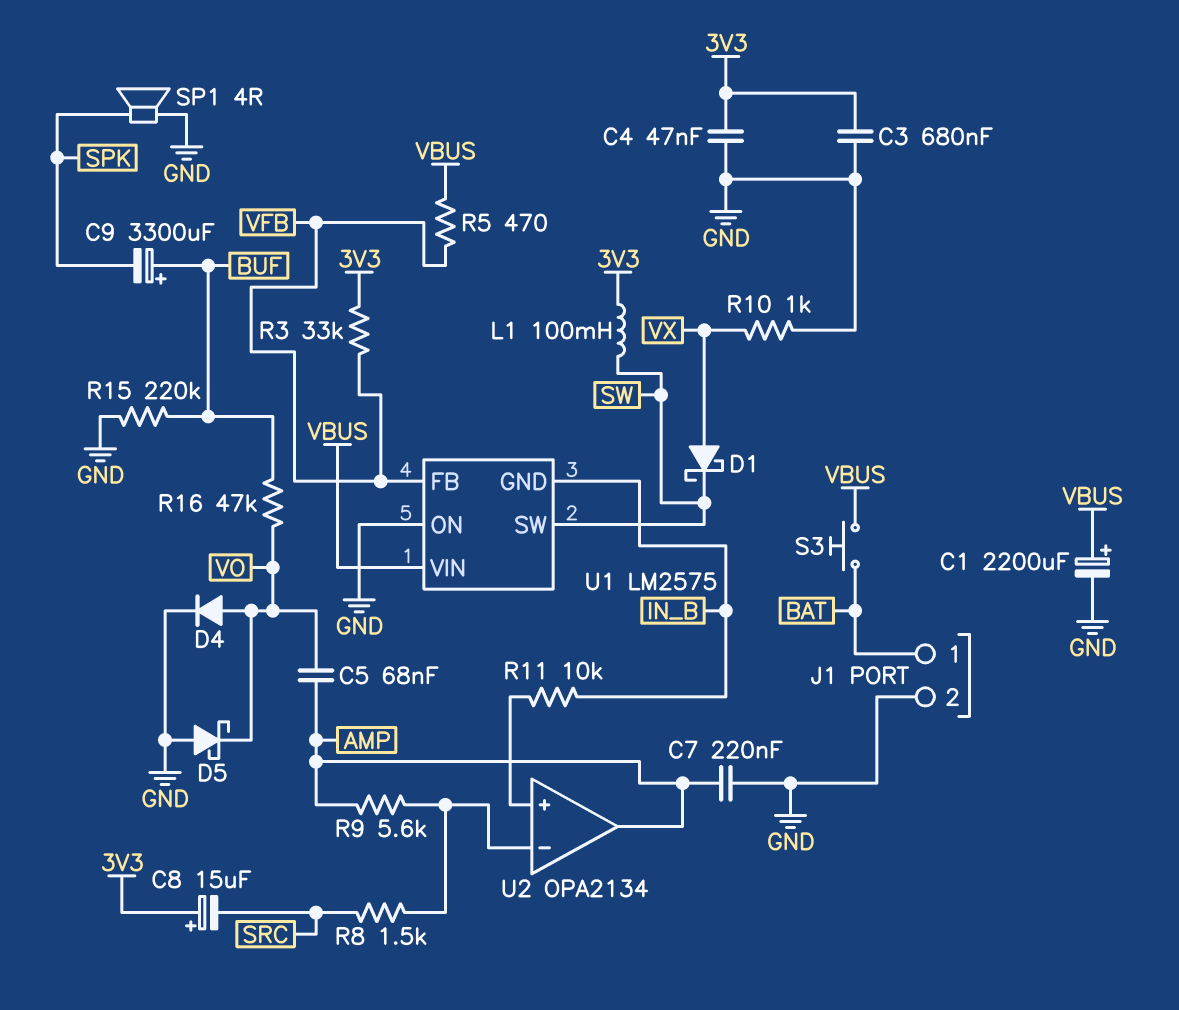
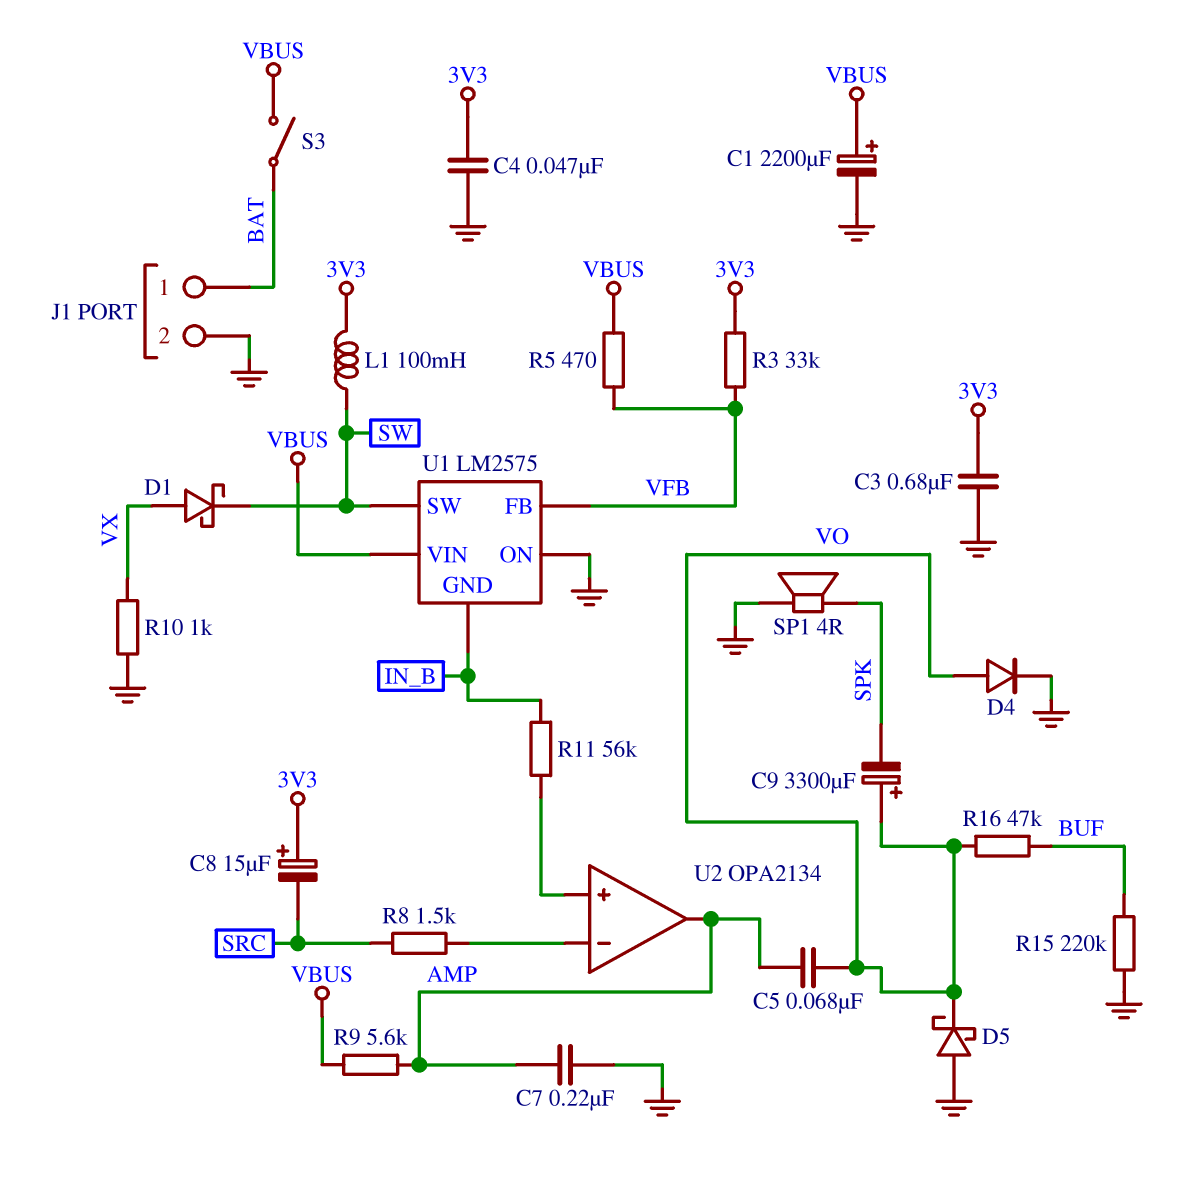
C9: 3300uF (plus BUF, minus SPK) -> 3300uF (plus VO, minus SPK)
R9: 5.6k (AMP, U2/in-) -> 5.6k (AMP, VBUS)
R11: 10k (IN_B, U2/in+) -> 56k (IN_B, U2/in+)
S3: button (BAT, VBUS) -> switch (BAT, VBUS)

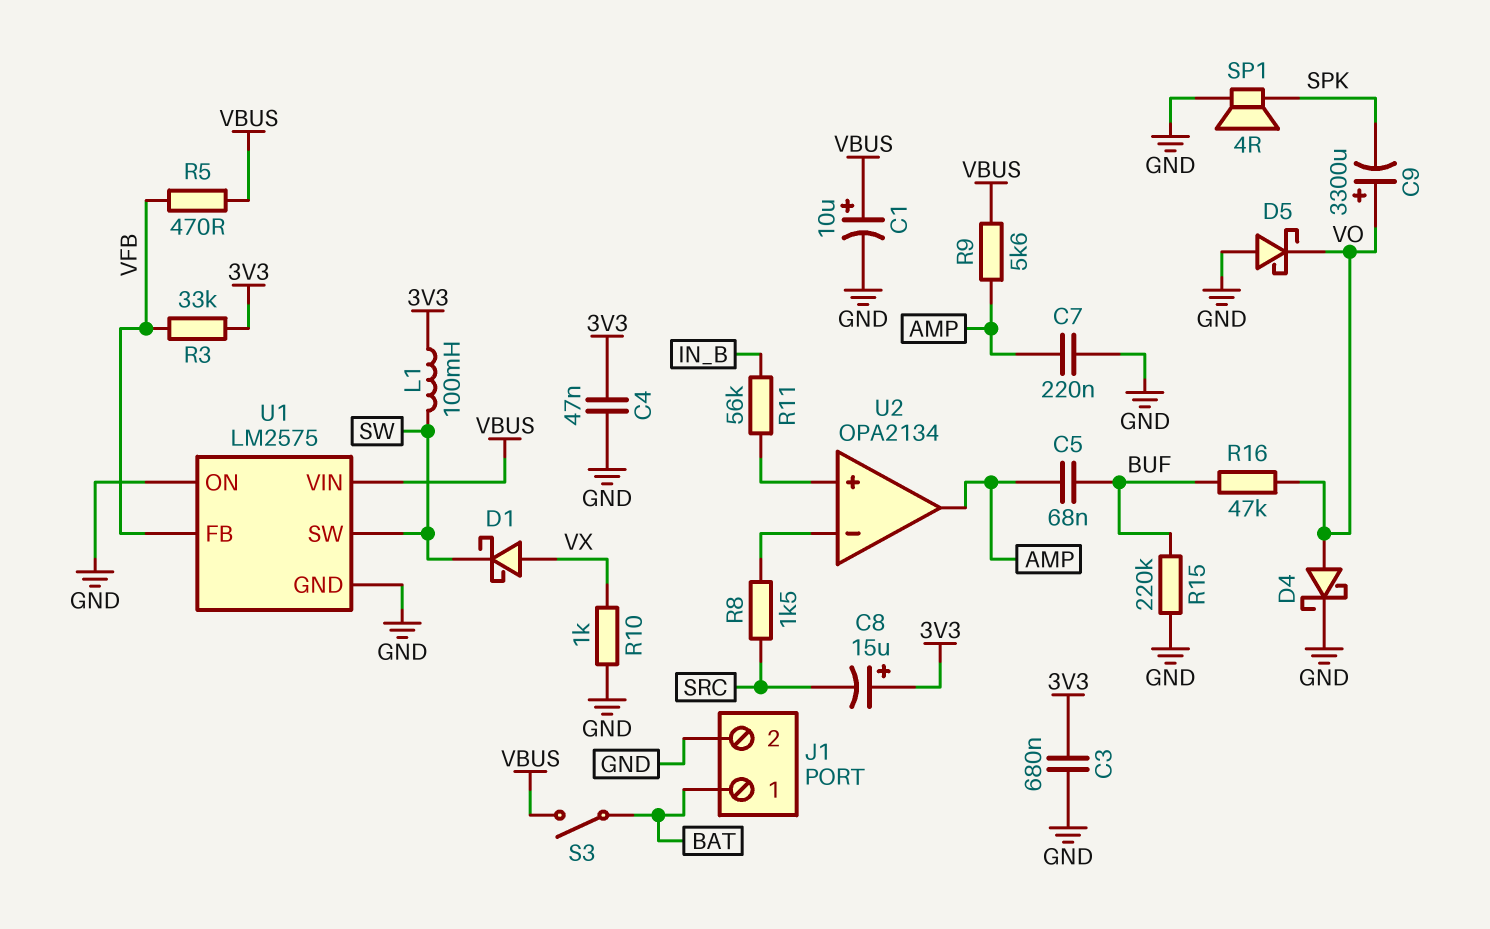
C1: 2200uF (plus VBUS, minus GND) -> 10uF (plus VBUS, minus GND)
C5: 68nF (AMP, VO) -> 68nF (AMP, BUF)
D4: diode (A VO, K GND) -> schottky (A VO, K GND)
U1 pin GND: IN_B -> GND

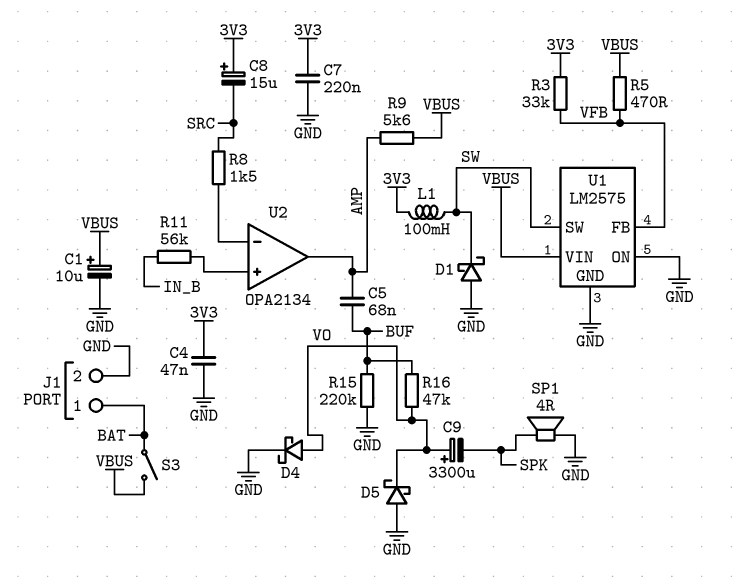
C3: 680nF (3V3, GND) -> none
C7: 220nF (AMP, GND) -> 220nF (3V3, GND)
D1: schottky (A VX, K SW) -> schottky (A GND, K SW)
R10: 1k (GND, VX) -> none

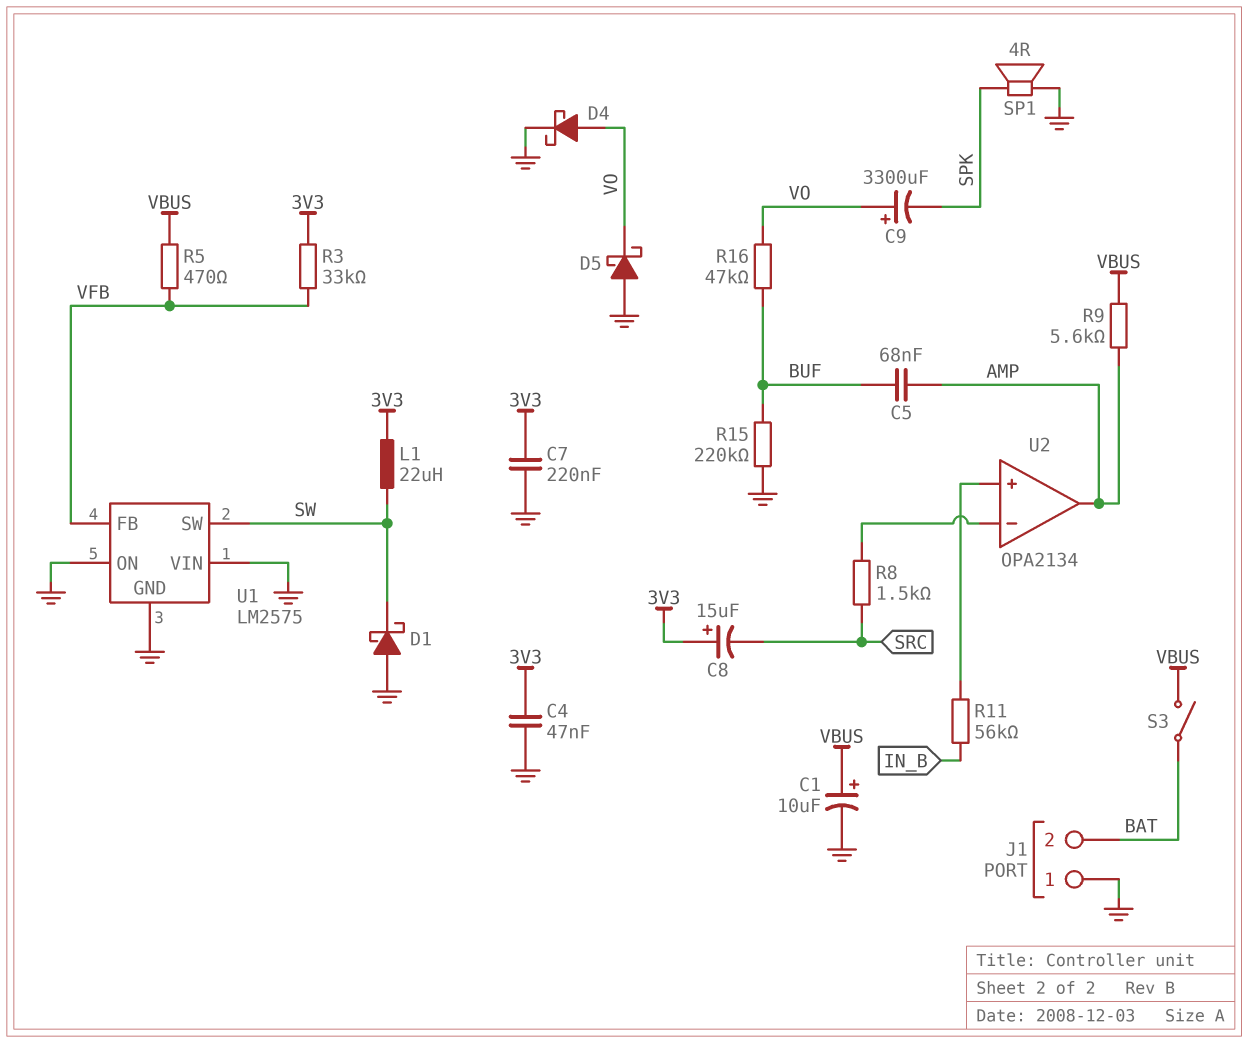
J1 pin 1: BAT -> GND
J1 pin 2: GND -> BAT
L1: 100mH (3V3, SW) -> 22uH (3V3, SW)
U1 pin VIN: VBUS -> GND

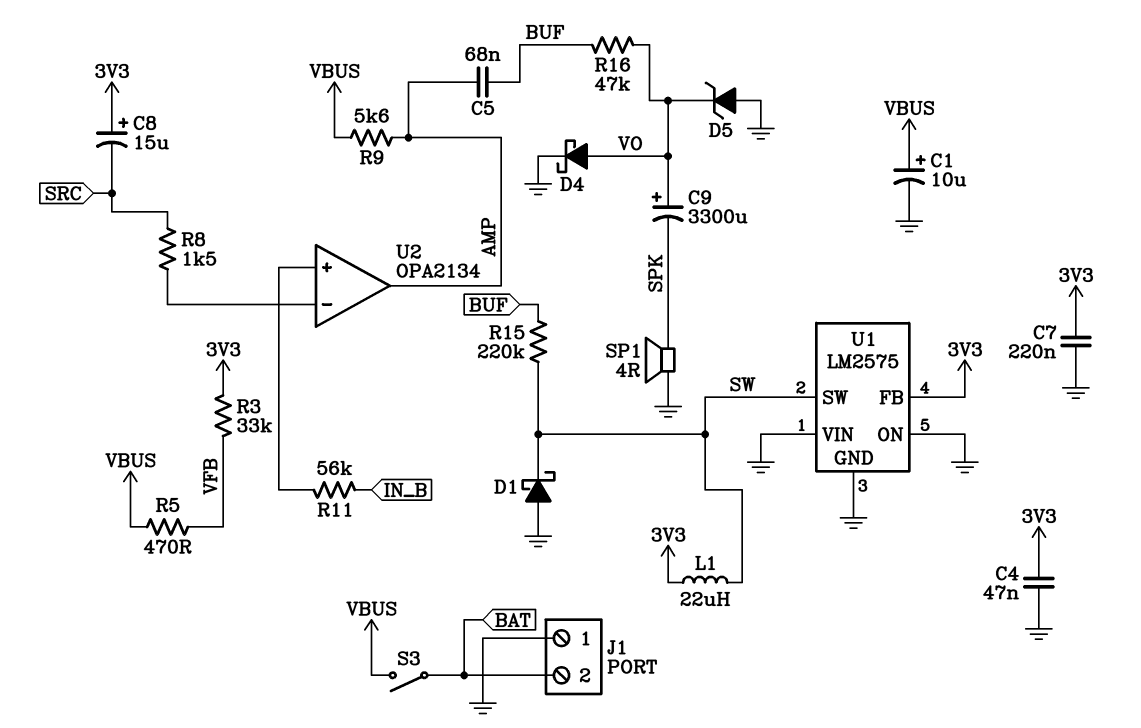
D5: schottky (A GND, K VO) -> zener (A GND, K VO)
R15: 220k (BUF, GND) -> 220k (BUF, SW)
U1 pin FB: VFB -> 3V3

